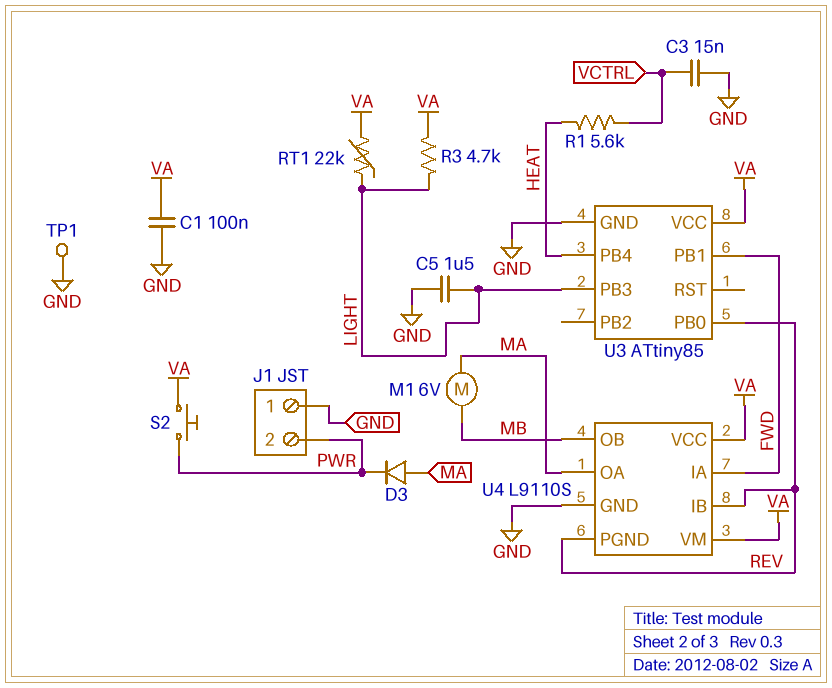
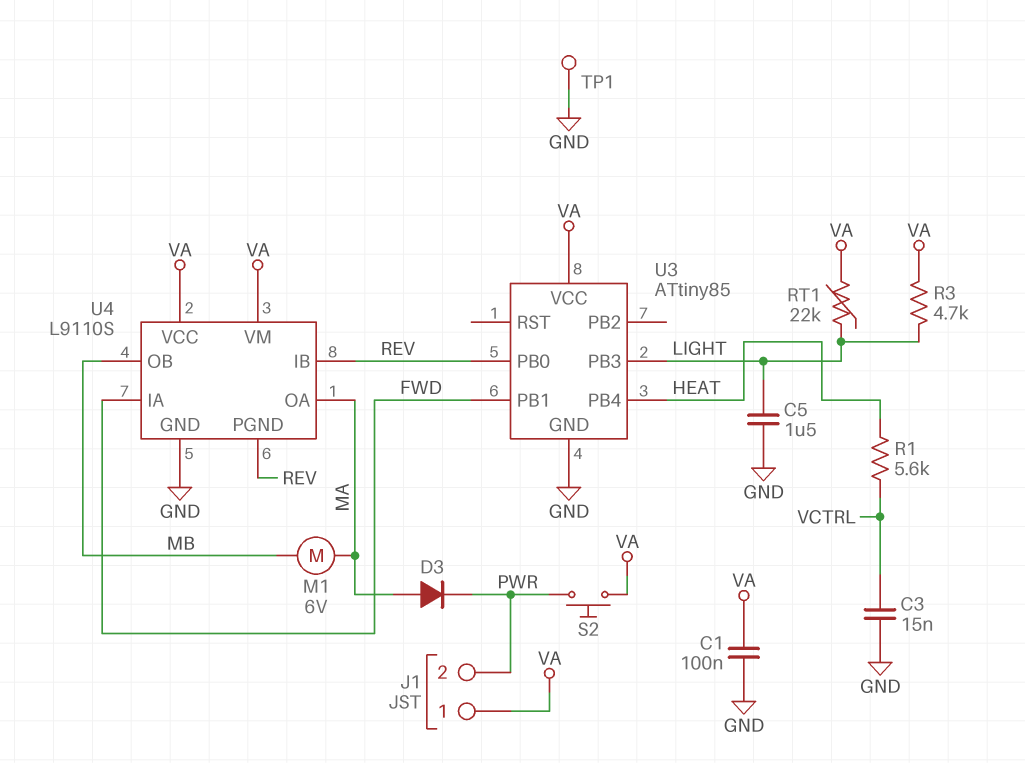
J1 pin 1: GND -> VA

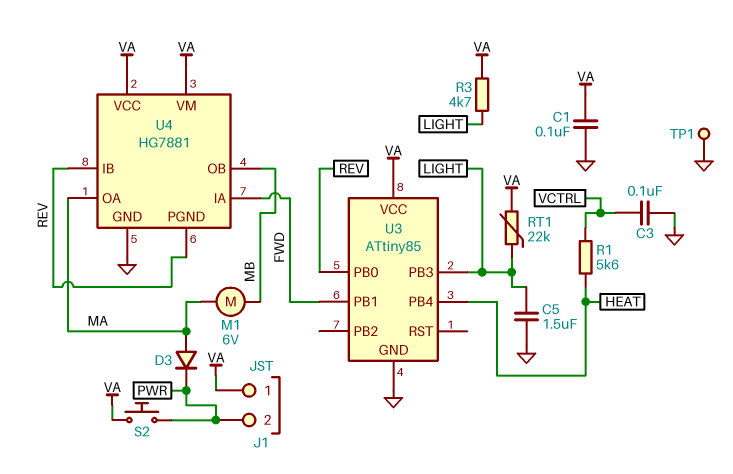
C3: 15nF (GND, VCTRL) -> 100nF (GND, VCTRL)
U4: L9110S -> HG7881

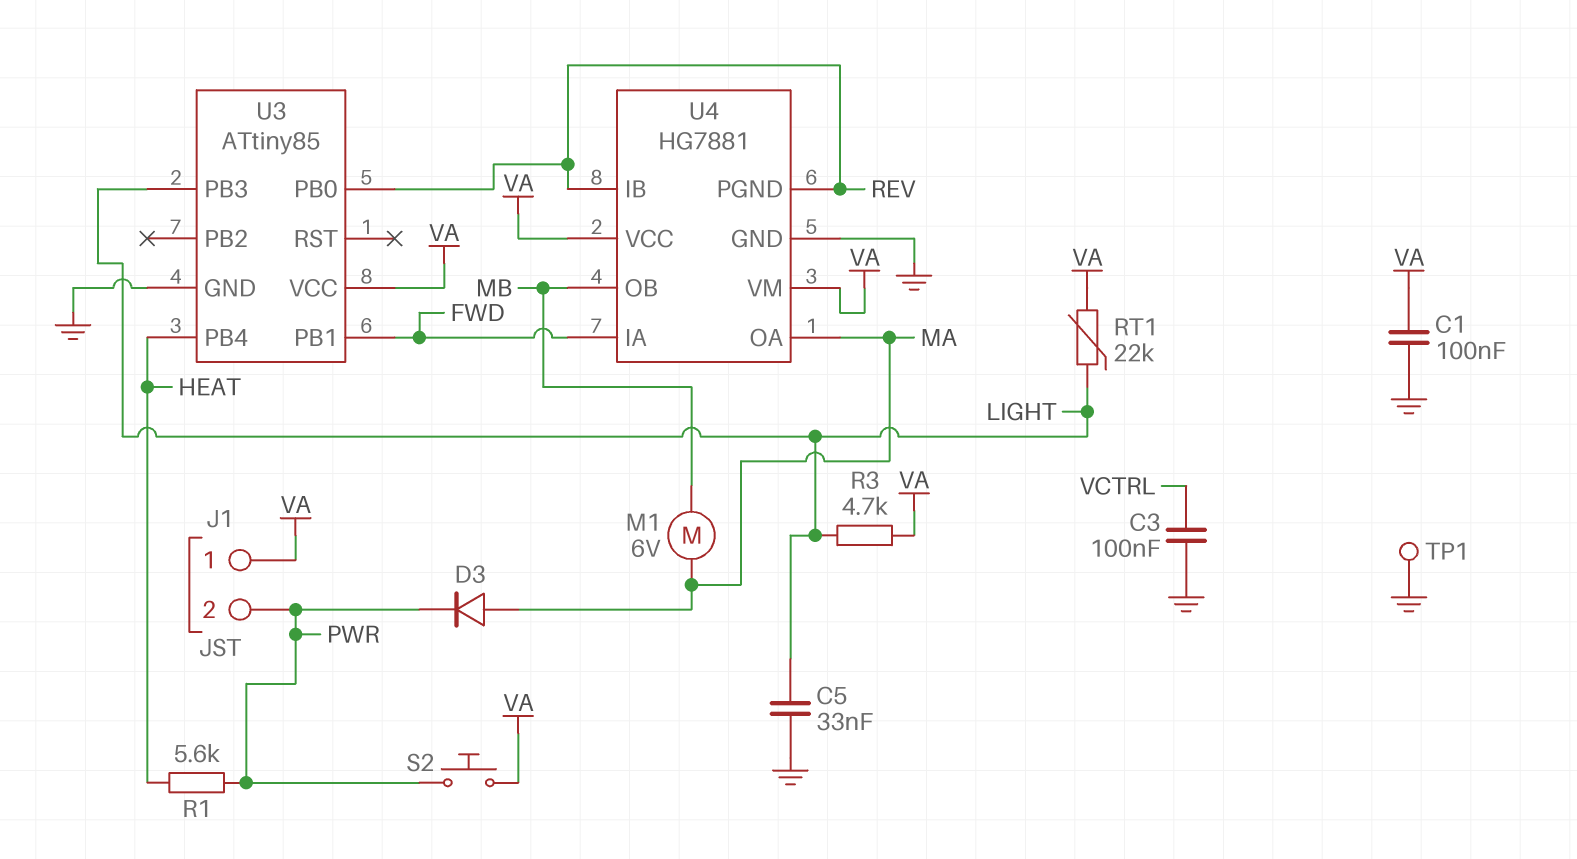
C5: 1.5uF (GND, LIGHT) -> 33nF (GND, LIGHT)
R1: 5.6k (HEAT, VCTRL) -> 5.6k (HEAT, PWR)

